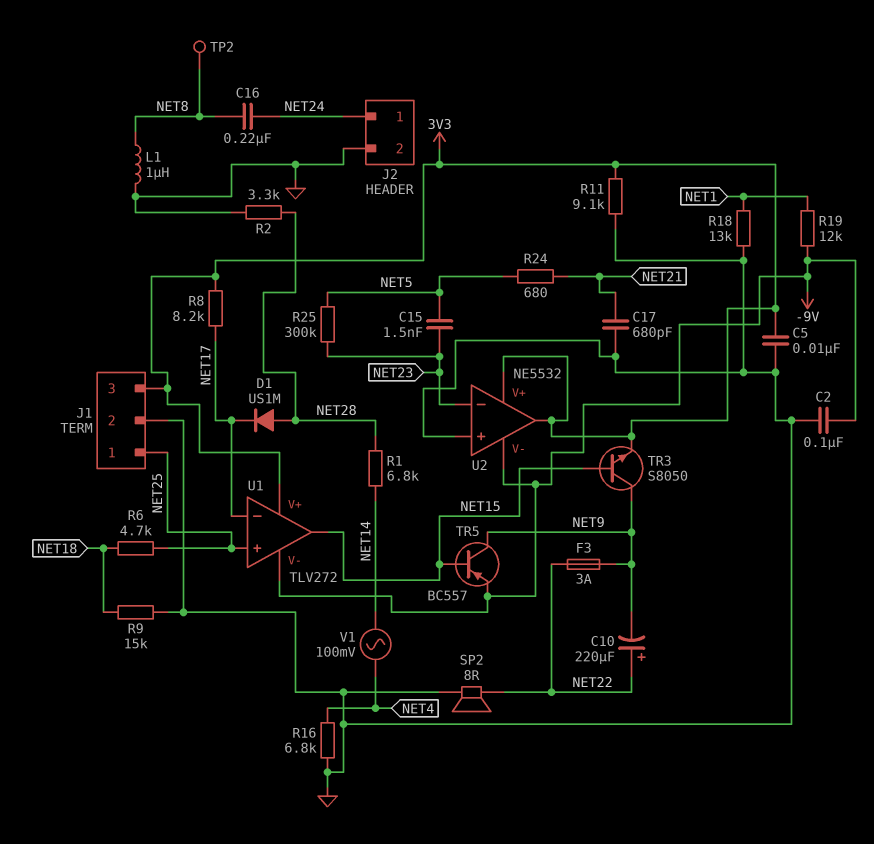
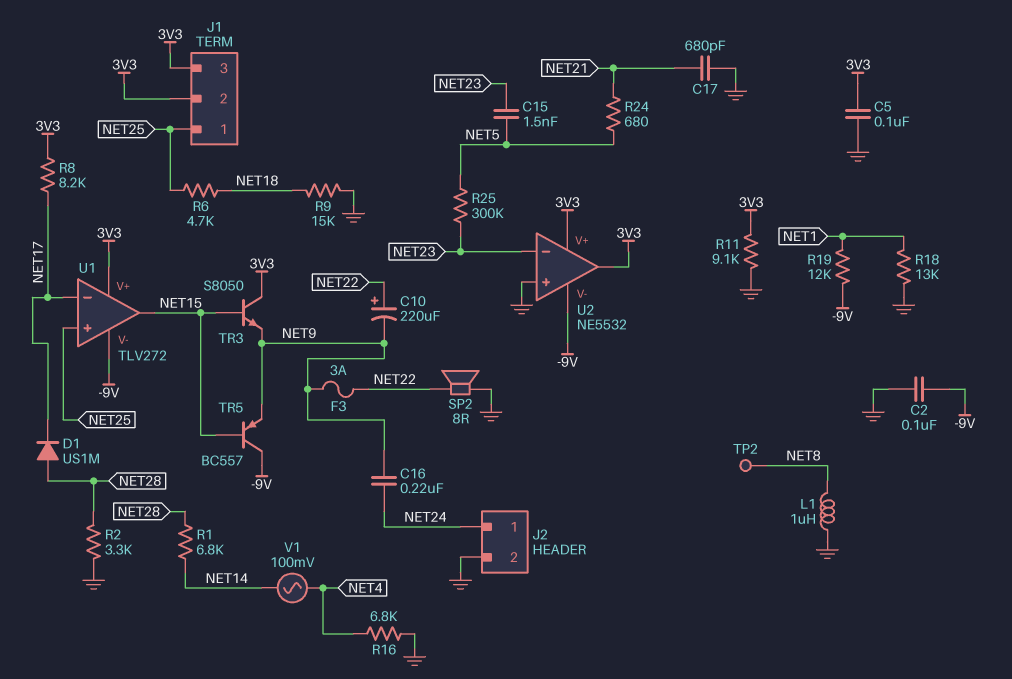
C5: 10nF (3V3, GND) -> 100nF (3V3, GND)
C16: 220nF (NET8, NET24) -> 220nF (NET9, NET24)
J1 pin 2: GND -> 3V3
TR3: NPN S8050 (B NET15, C NET9, E 3V3) -> NPN S8050 (B NET15, C 3V3, E NET9)
TR5: PNP BC557 (B NET15, C NET9, E -9V) -> PNP BC557 (B NET15, C -9V, E NET9)

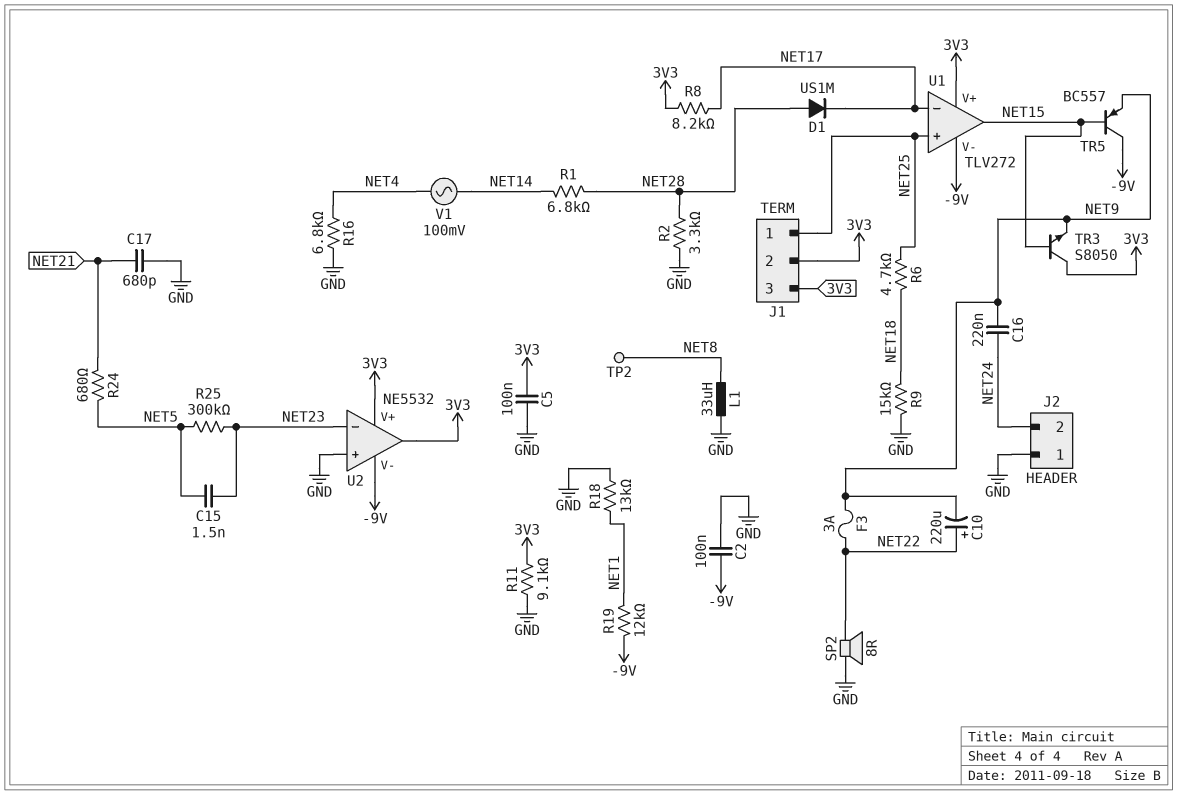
J2 pin 1: NET24 -> GND
J2 pin 2: GND -> NET24
L1: 1uH (GND, NET8) -> 33uH (GND, NET8)

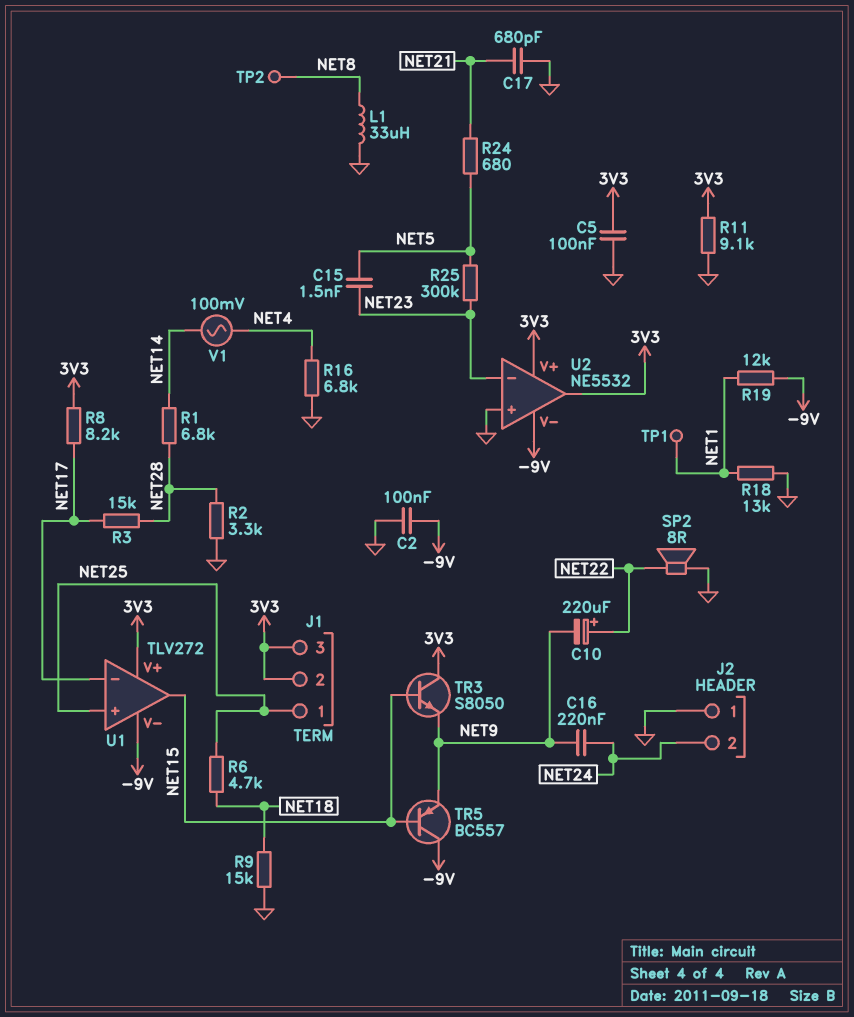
D1: diode US1M (A NET28, K NET17) -> none
F3: 3A (NET9, NET22) -> none
R3: none -> 15k (NET17, NET28)
TP1: none -> test point (NET1)

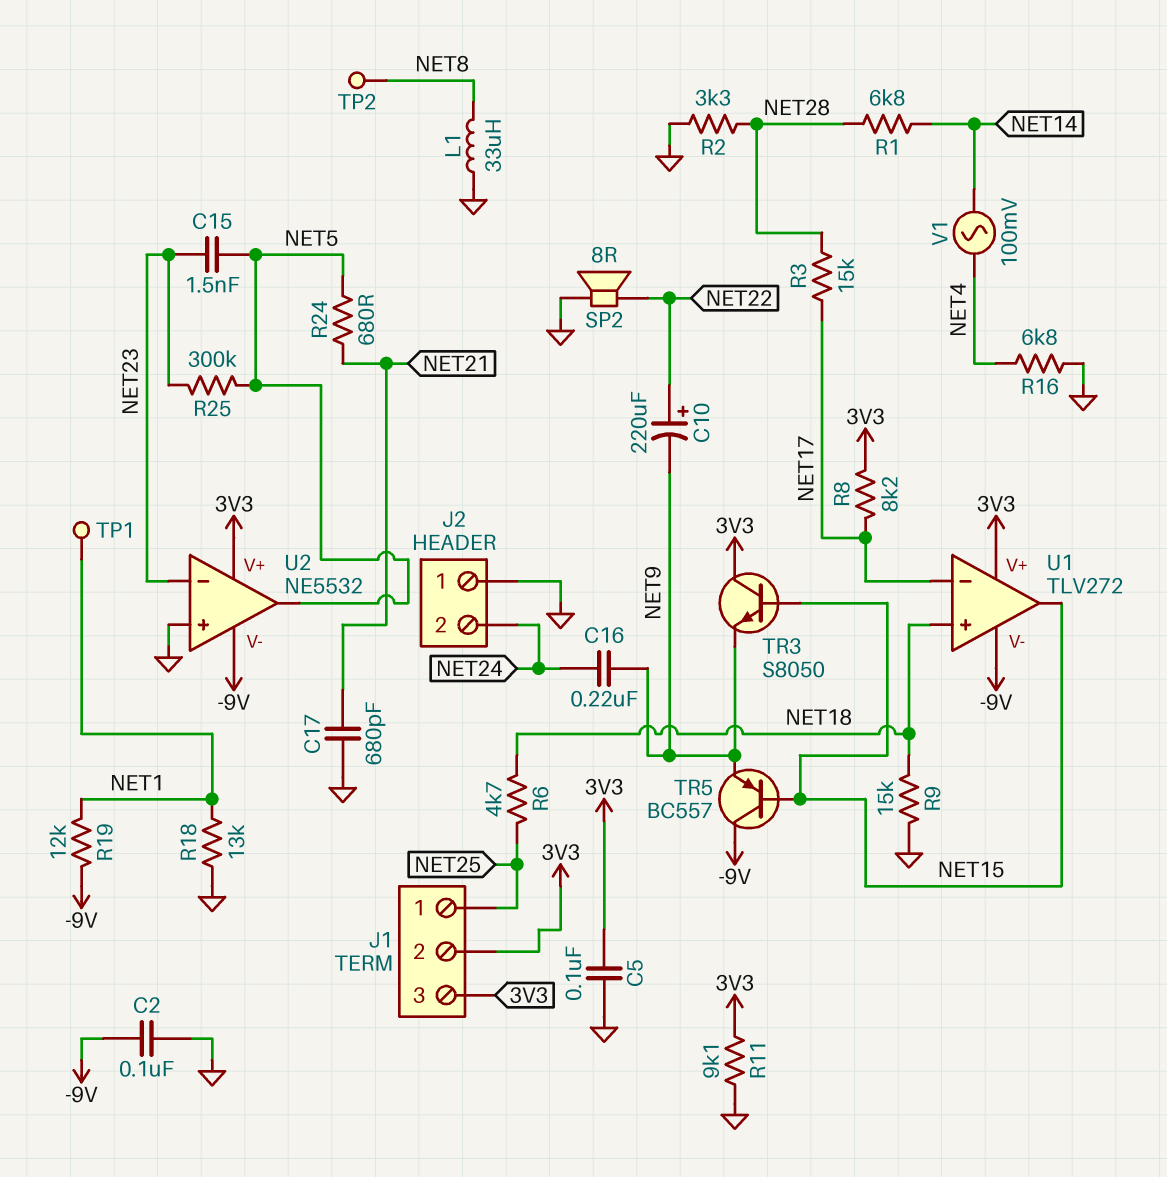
U1 pin in+: NET25 -> NET18
U2 pin out: 3V3 -> NET5

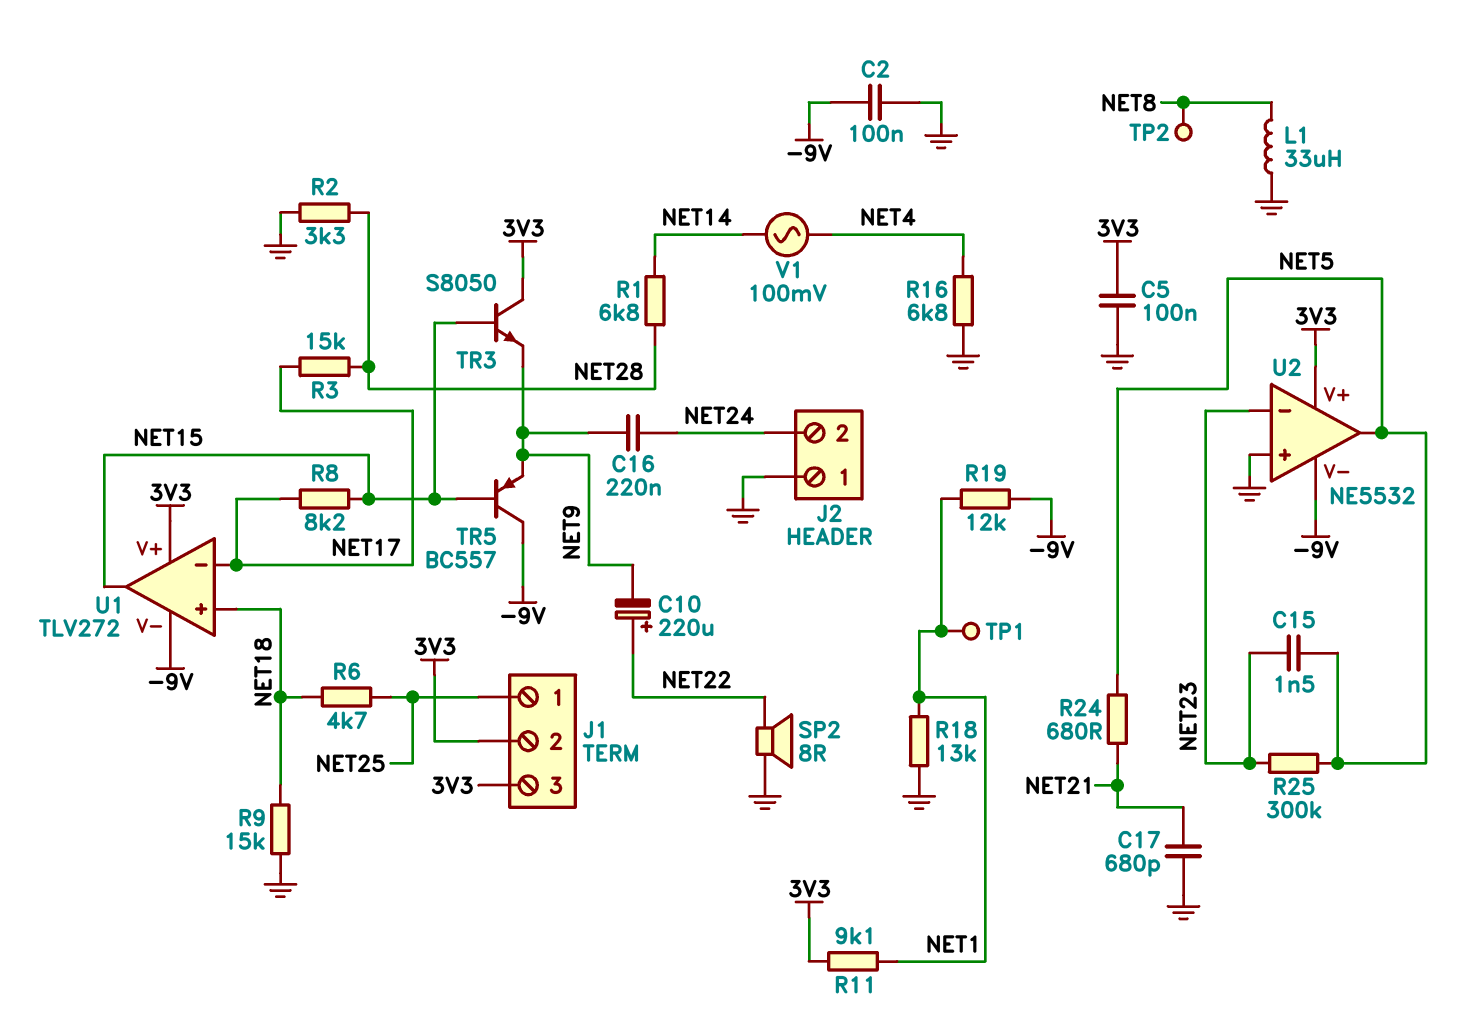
R8: 8.2k (3V3, NET17) -> 8.2k (NET15, NET17)
R11: 9.1k (3V3, GND) -> 9.1k (3V3, NET1)

